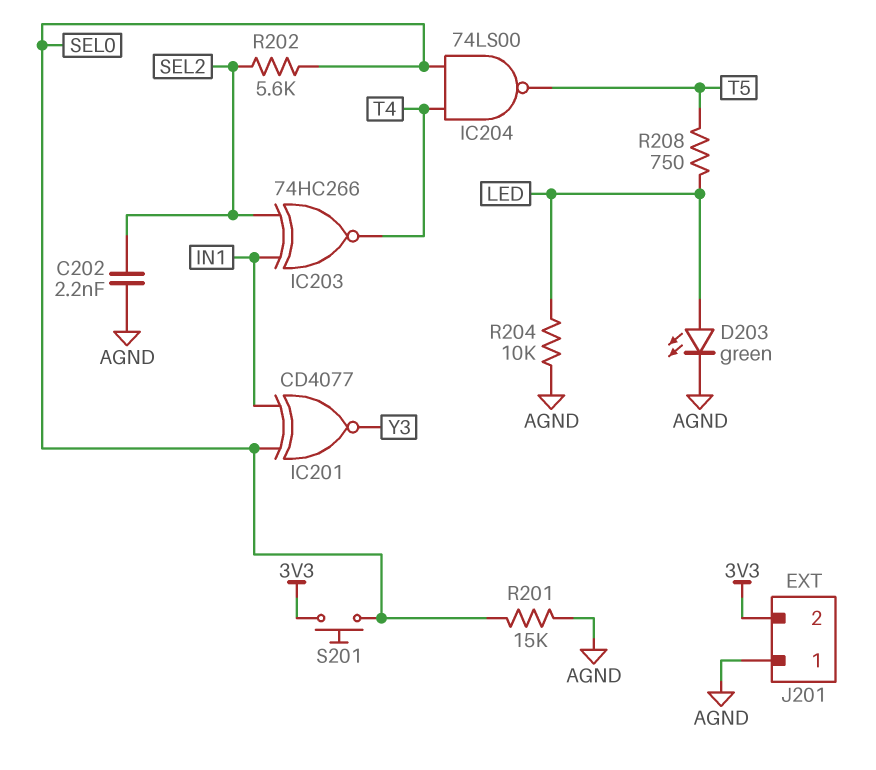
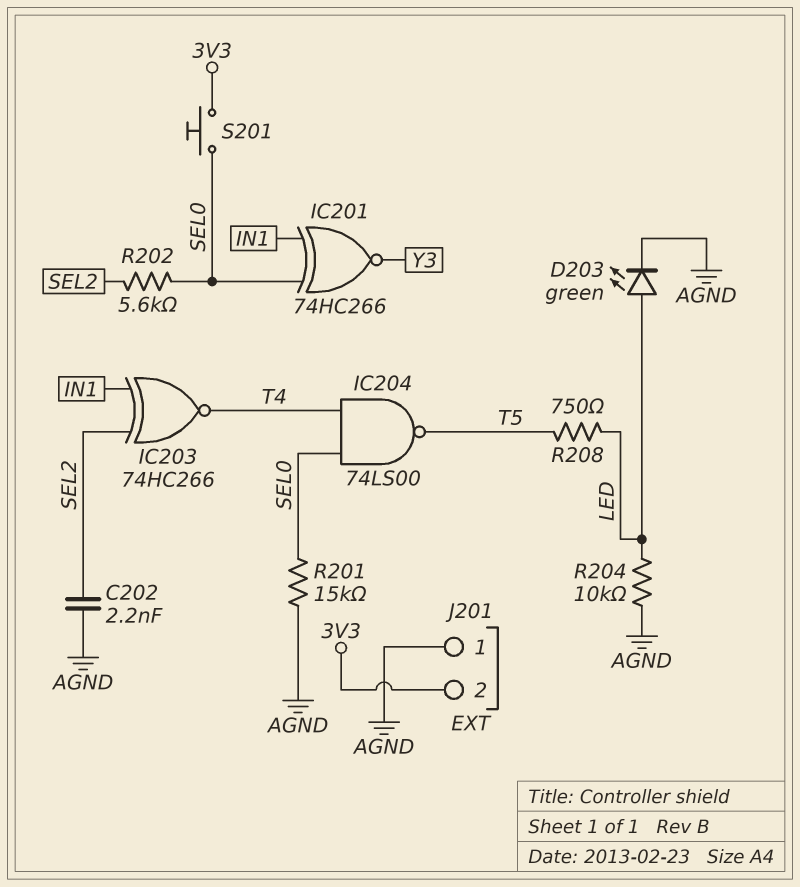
IC201: XNOR CD4077 (in IN1, in SEL0, out Y3) -> XNOR 74HC266 (in IN1, in SEL0, out Y3)

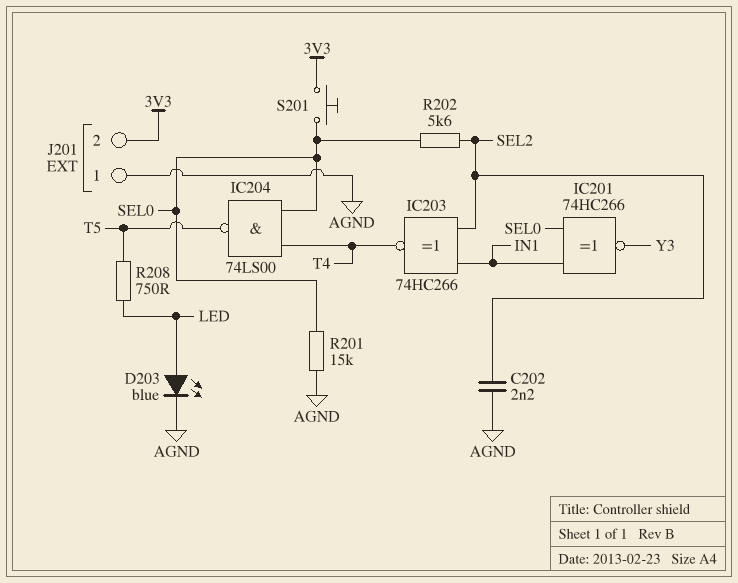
D203: LED green (A LED, K AGND) -> LED blue (A LED, K AGND)
R204: 10k (AGND, LED) -> none

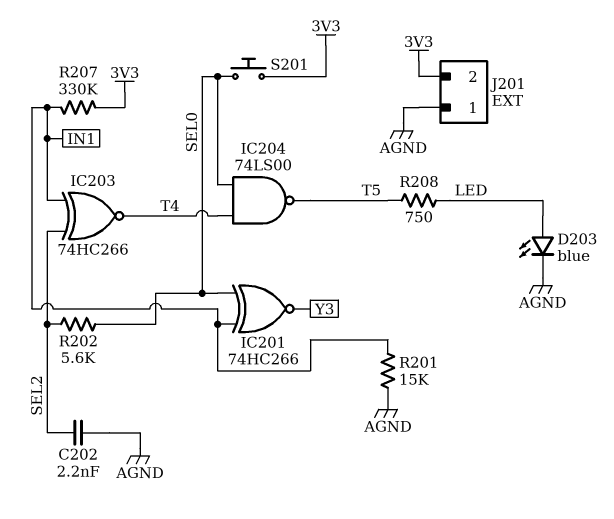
R201: 15k (AGND, SEL0) -> 15k (AGND, IN1)
R207: none -> 330k (3V3, IN1)

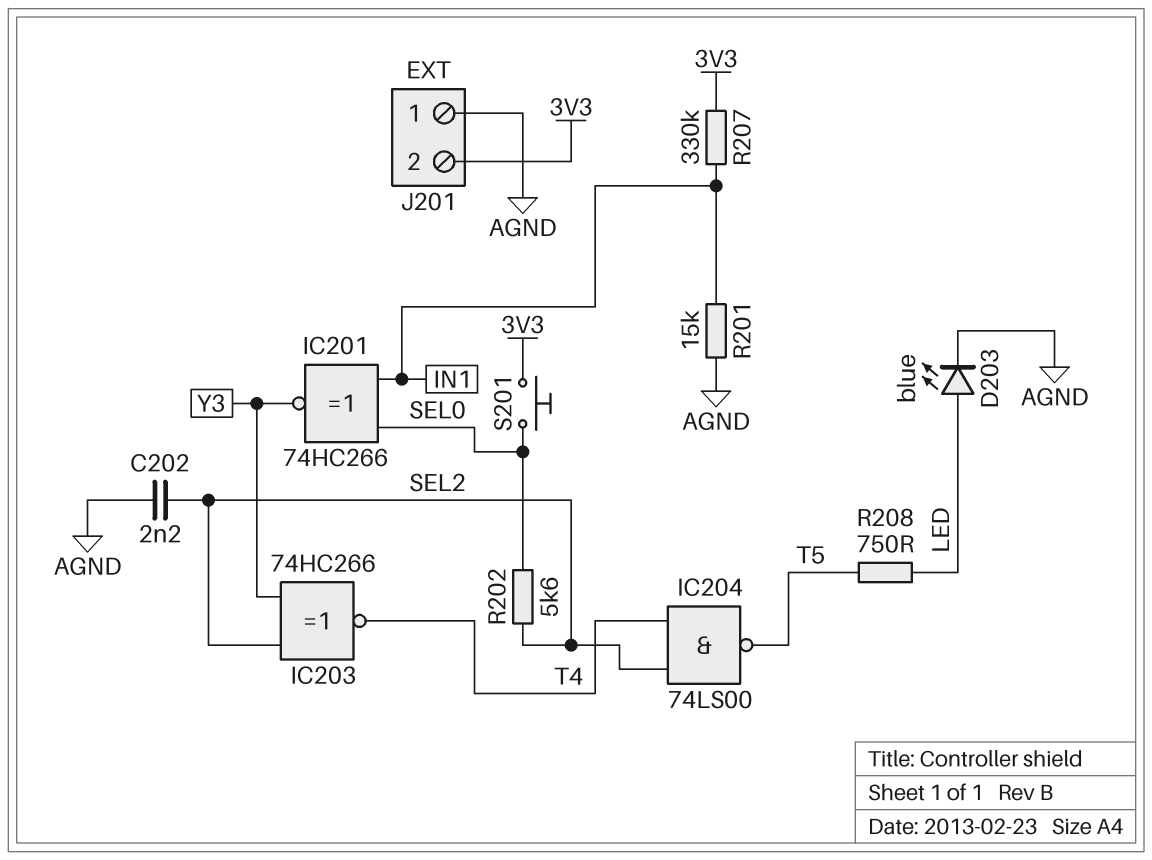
IC203: XNOR 74HC266 (in IN1, in SEL2, out T4) -> XNOR 74HC266 (in SEL2, in Y3, out T4)
IC204: NAND 74LS00 (in SEL0, in T4, out T5) -> NAND 74LS00 (in SEL2, in T4, out T5)

